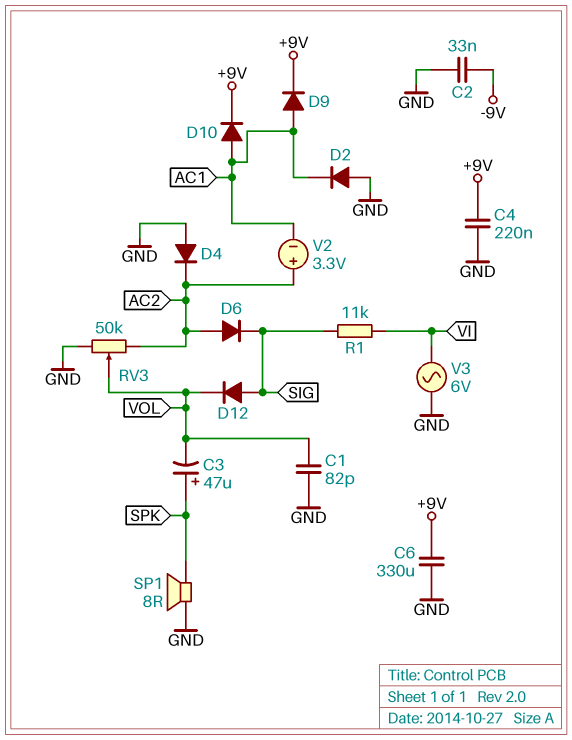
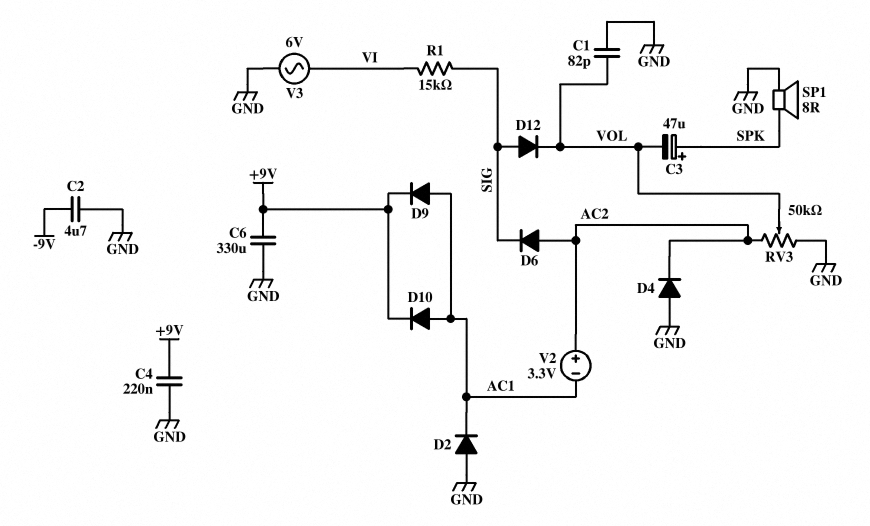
C2: 33nF (-9V, GND) -> 4.7uF (-9V, GND)
R1: 11k (SIG, VI) -> 15k (SIG, VI)

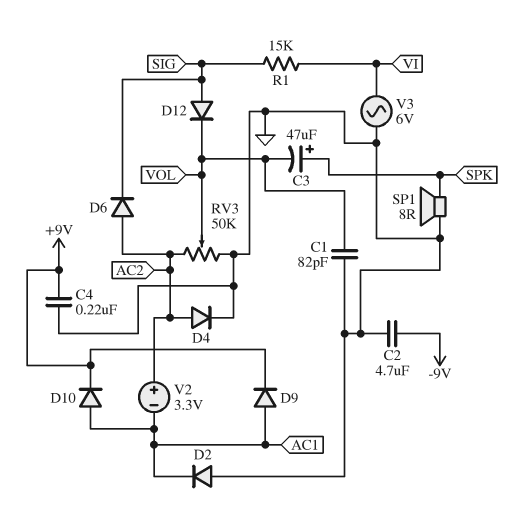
C6: 330uF (+9V, GND) -> none
D4: diode (A GND, K AC2) -> diode (A AC2, K GND)

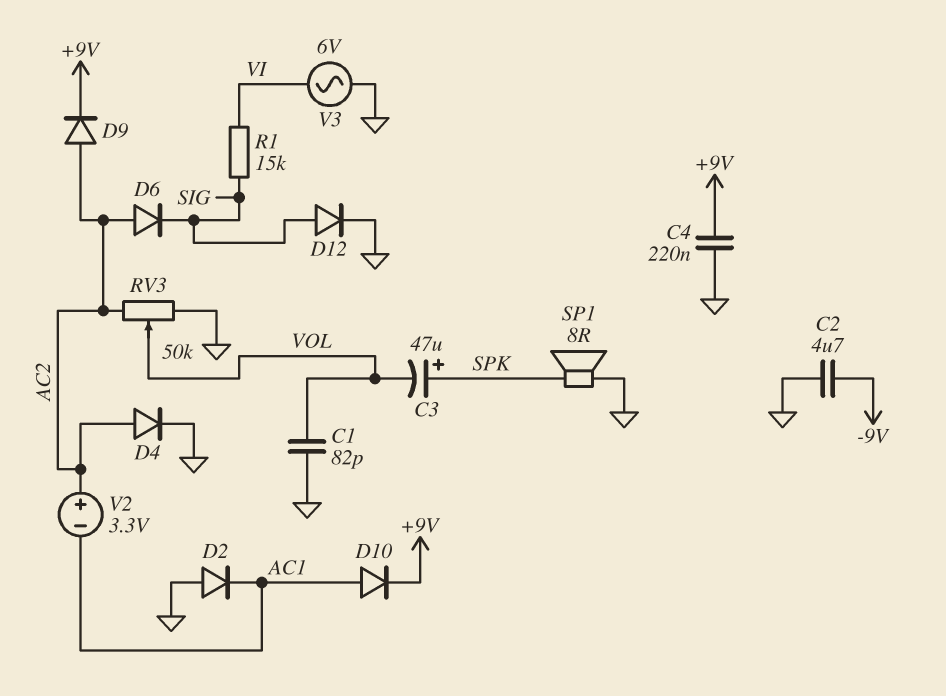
D9: diode (A AC1, K +9V) -> diode (A AC2, K +9V)
D12: diode (A SIG, K VOL) -> diode (A SIG, K GND)

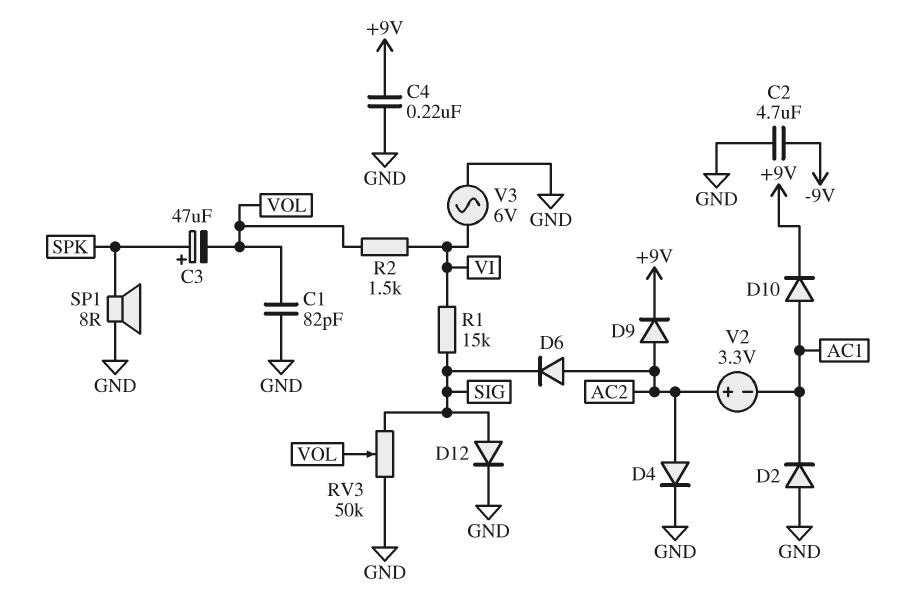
R2: none -> 1.5k (VI, VOL)
RV3: 50k (AC2, GND, wiper VOL) -> 50k (GND, SIG, wiper VOL)

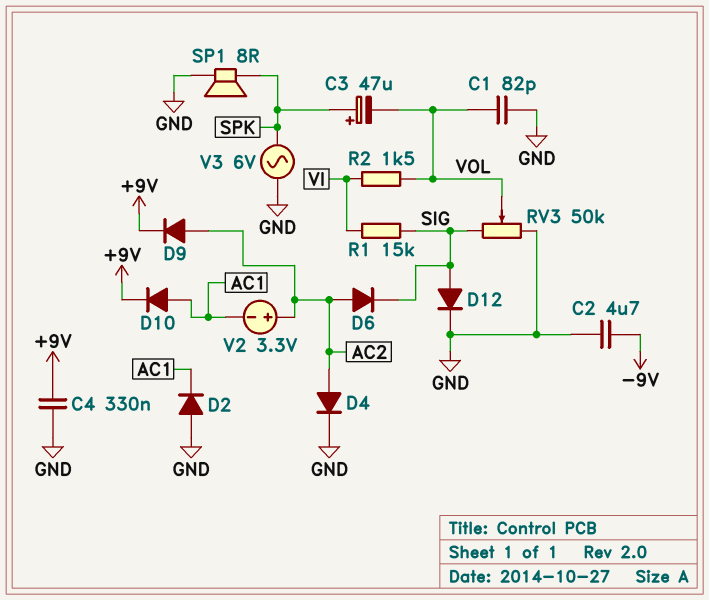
C4: 220nF (+9V, GND) -> 330nF (+9V, GND)
V3: AC 6V (GND, VI) -> AC 6V (GND, SPK)

